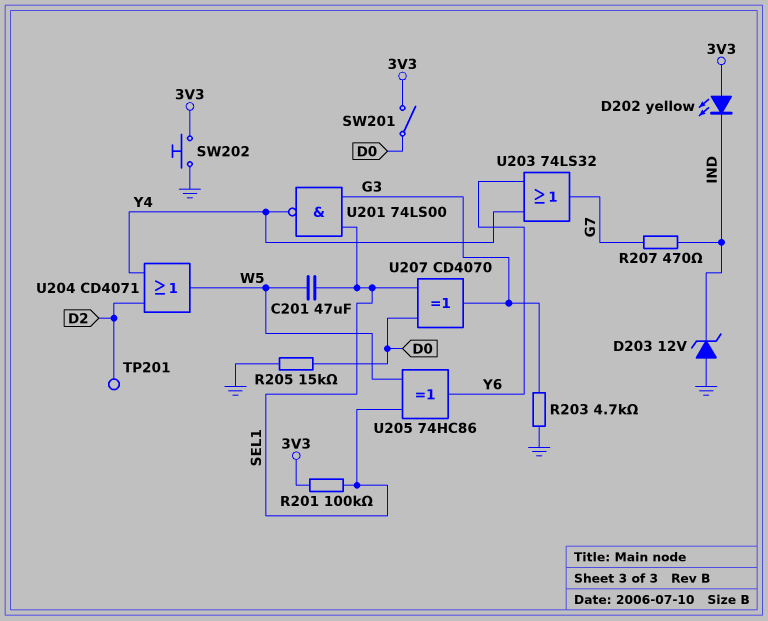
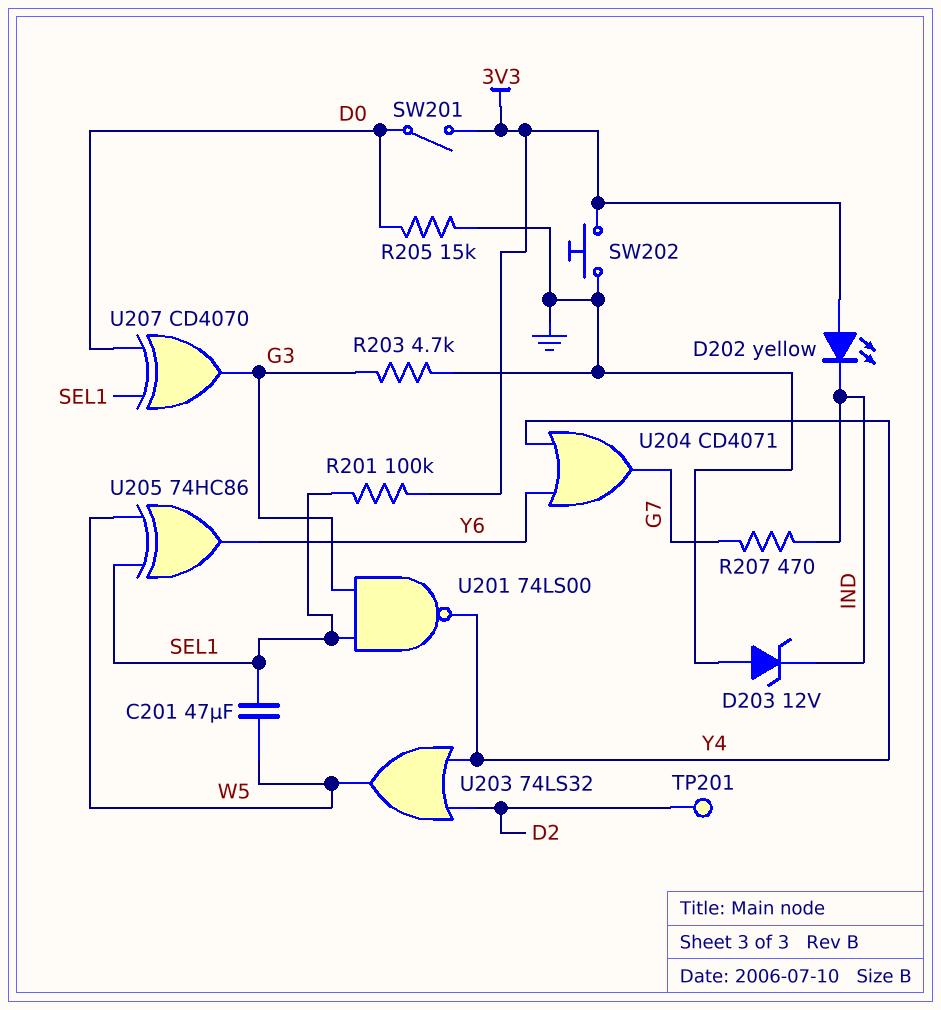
U203: OR 74LS32 (in Y4, in Y6, out G7) -> OR 74LS32 (in D2, in Y4, out W5)
U204: OR CD4071 (in D2, in Y4, out W5) -> OR CD4071 (in Y4, in Y6, out G7)

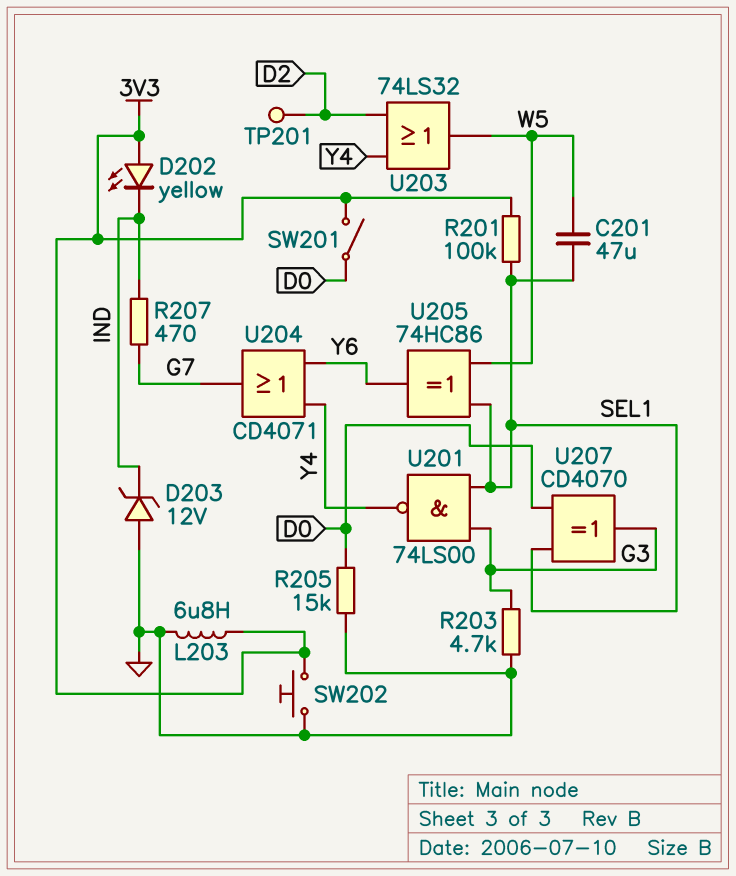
L203: none -> 6.8uH (3V3, GND)

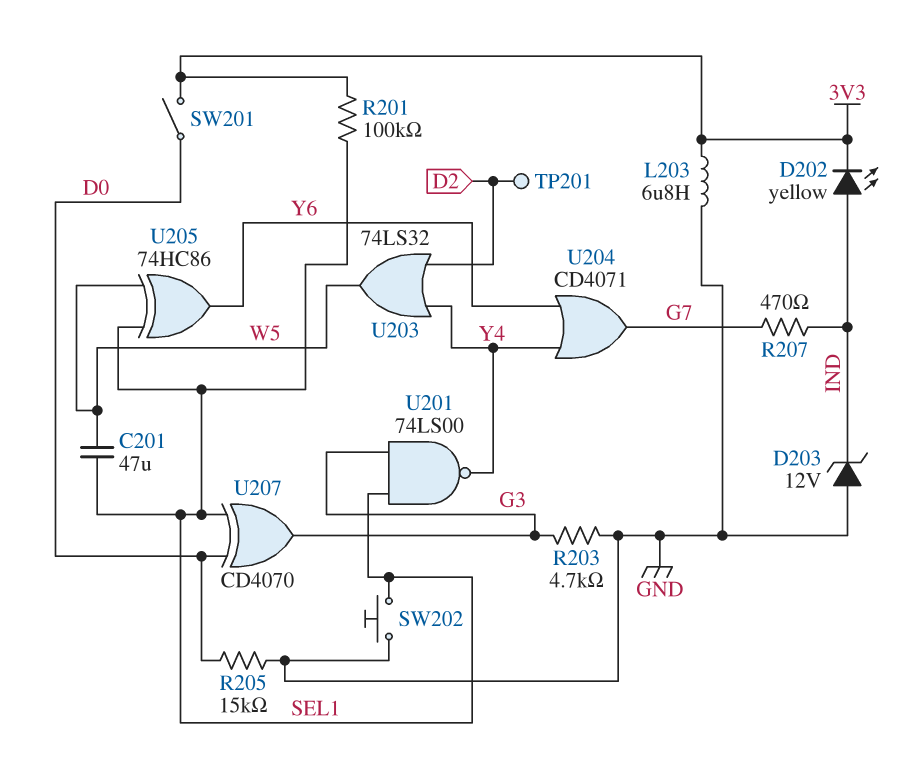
D202: LED yellow (A 3V3, K IND) -> LED yellow (A IND, K 3V3)
SW202: button (3V3, GND) -> button (GND, SEL1)

